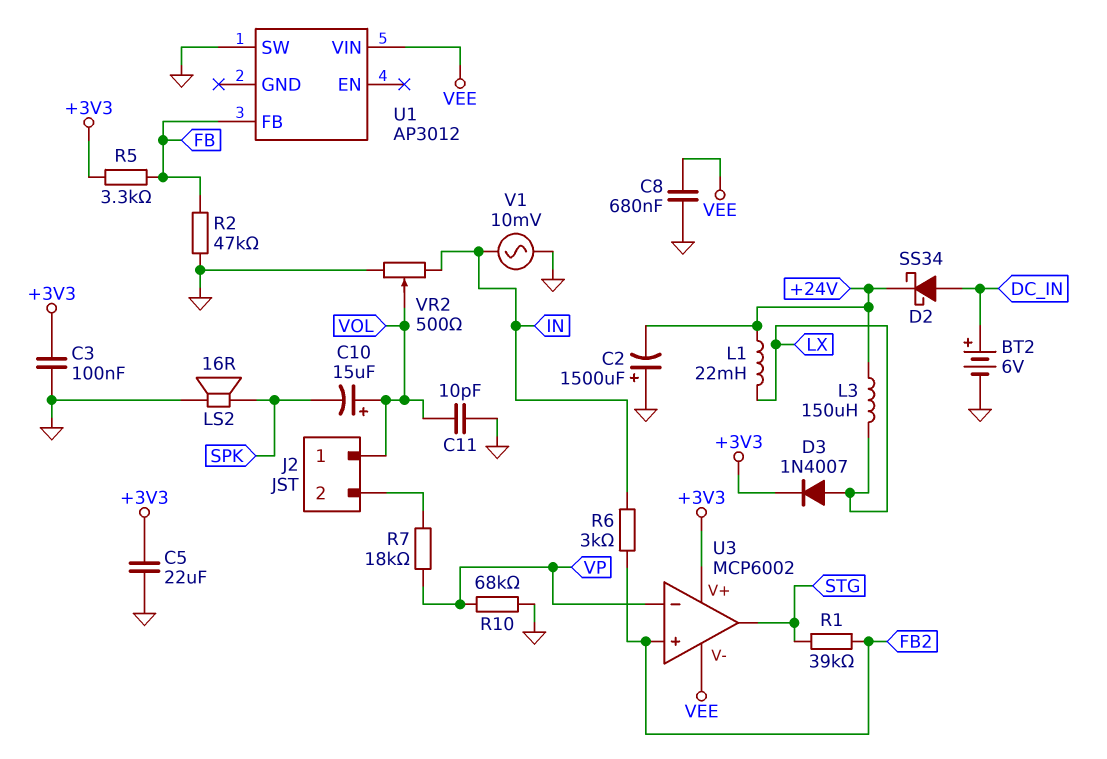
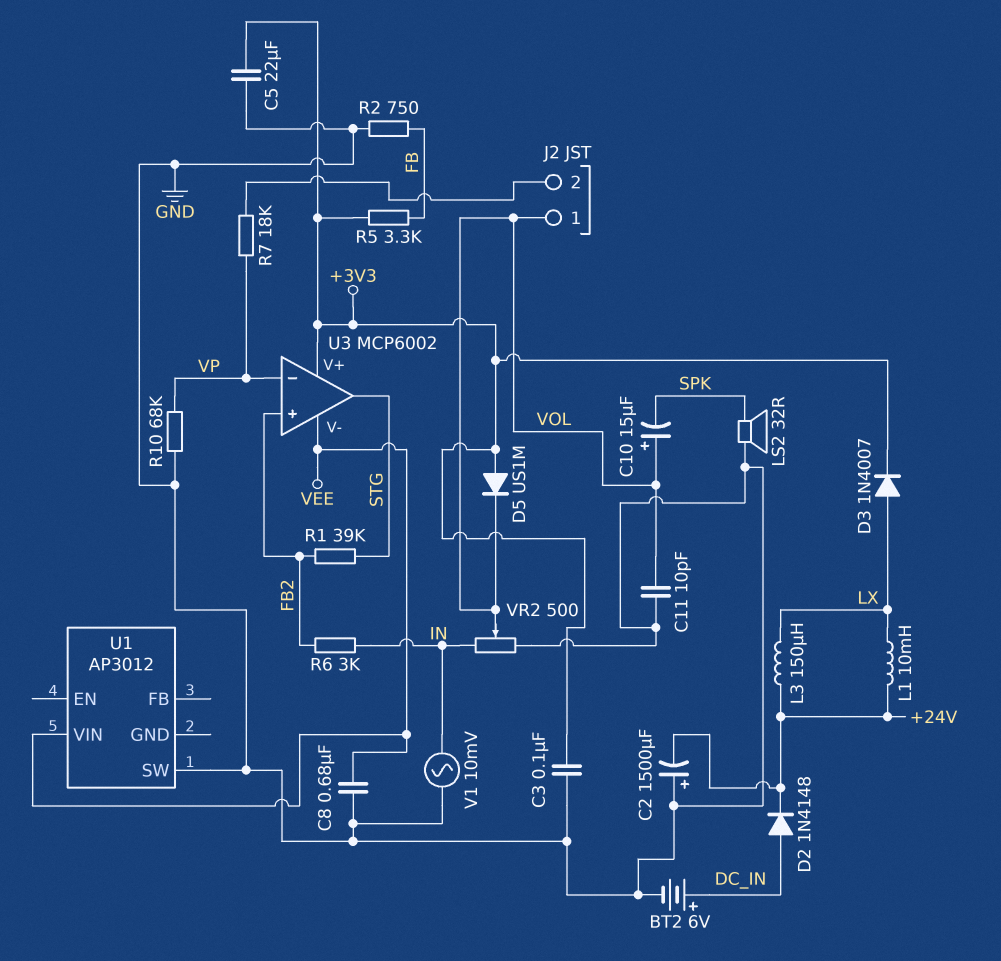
D2: schottky SS34 (A DC_IN, K +24V) -> diode 1N4148 (A DC_IN, K +24V)
D5: none -> diode US1M (A +3V3, K VOL)
L1: 22mH (+24V, LX) -> 10mH (+24V, LX)
LS2: speaker 16R (GND, SPK) -> speaker 32R (GND, SPK)
R2: 47k (FB, GND) -> 750 (FB, GND)
U1 pin FB: FB -> none

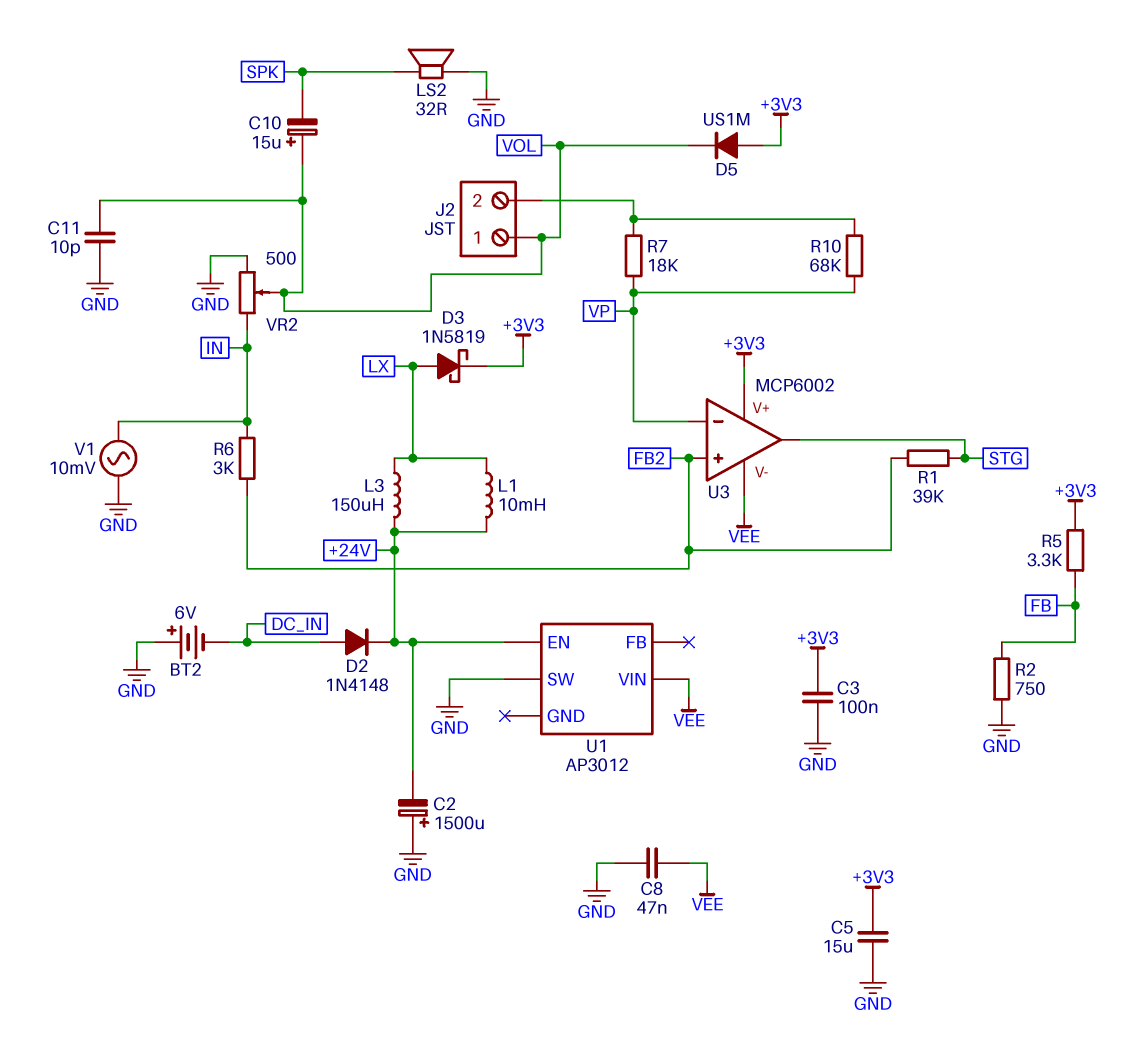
BT2: 6V (plus DC_IN, minus GND) -> 6V (plus GND, minus DC_IN)
C5: 22uF (+3V3, GND) -> 15uF (+3V3, GND)
C8: 680nF (GND, VEE) -> 47nF (GND, VEE)
D3: diode 1N4007 (A LX, K +3V3) -> schottky 1N5819 (A LX, K +3V3)
R10: 68k (GND, VP) -> 68k (J2/2, VP)
U1 pin EN: none -> +24V

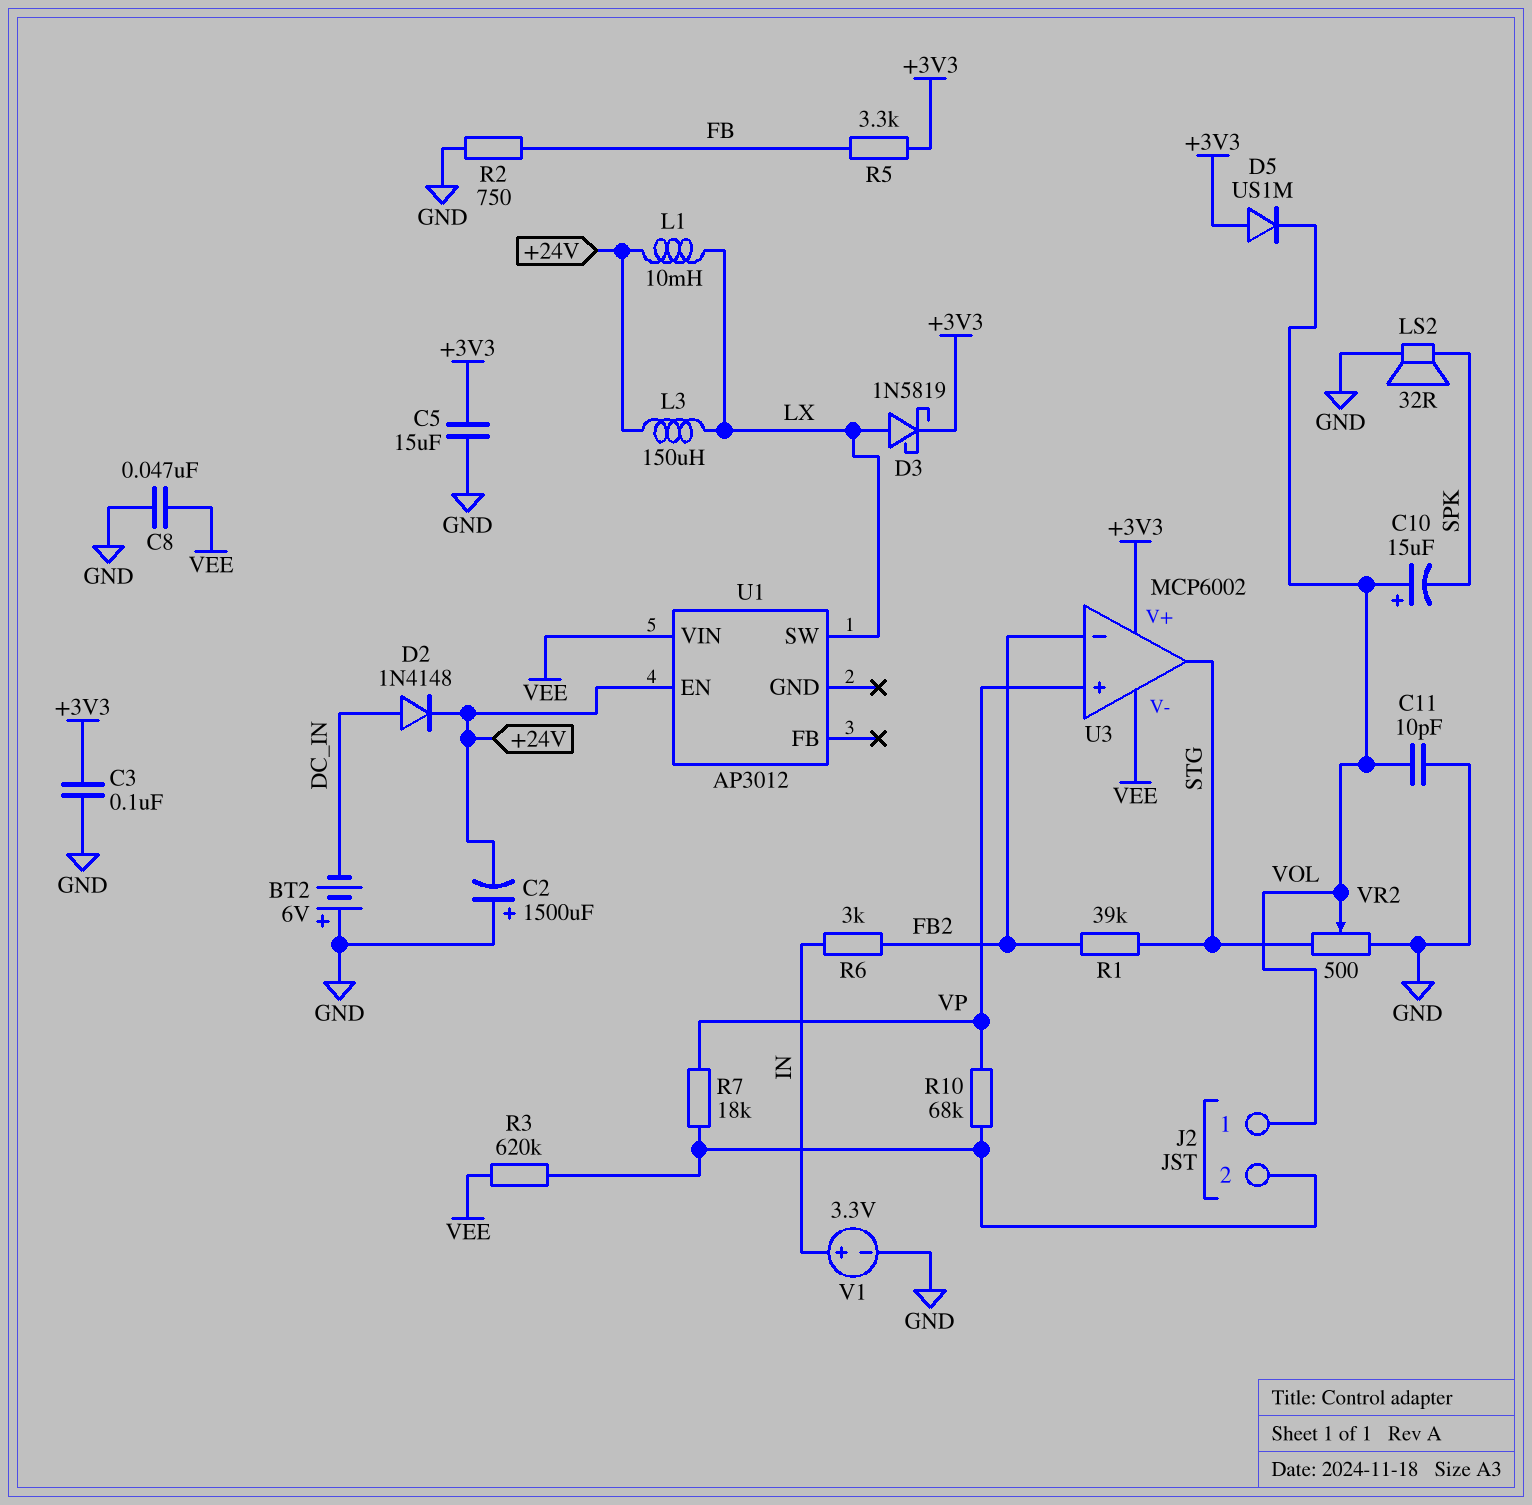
R3: none -> 620k (J2/2, VEE)
U1 pin SW: GND -> LX
U3 pin in+: FB2 -> VP
U3 pin in-: VP -> FB2
V1: AC 10mV (GND, IN) -> 3.3V (plus IN, minus GND)
VR2: 500 (GND, IN, wiper VOL) -> 500 (GND, STG, wiper VOL)

